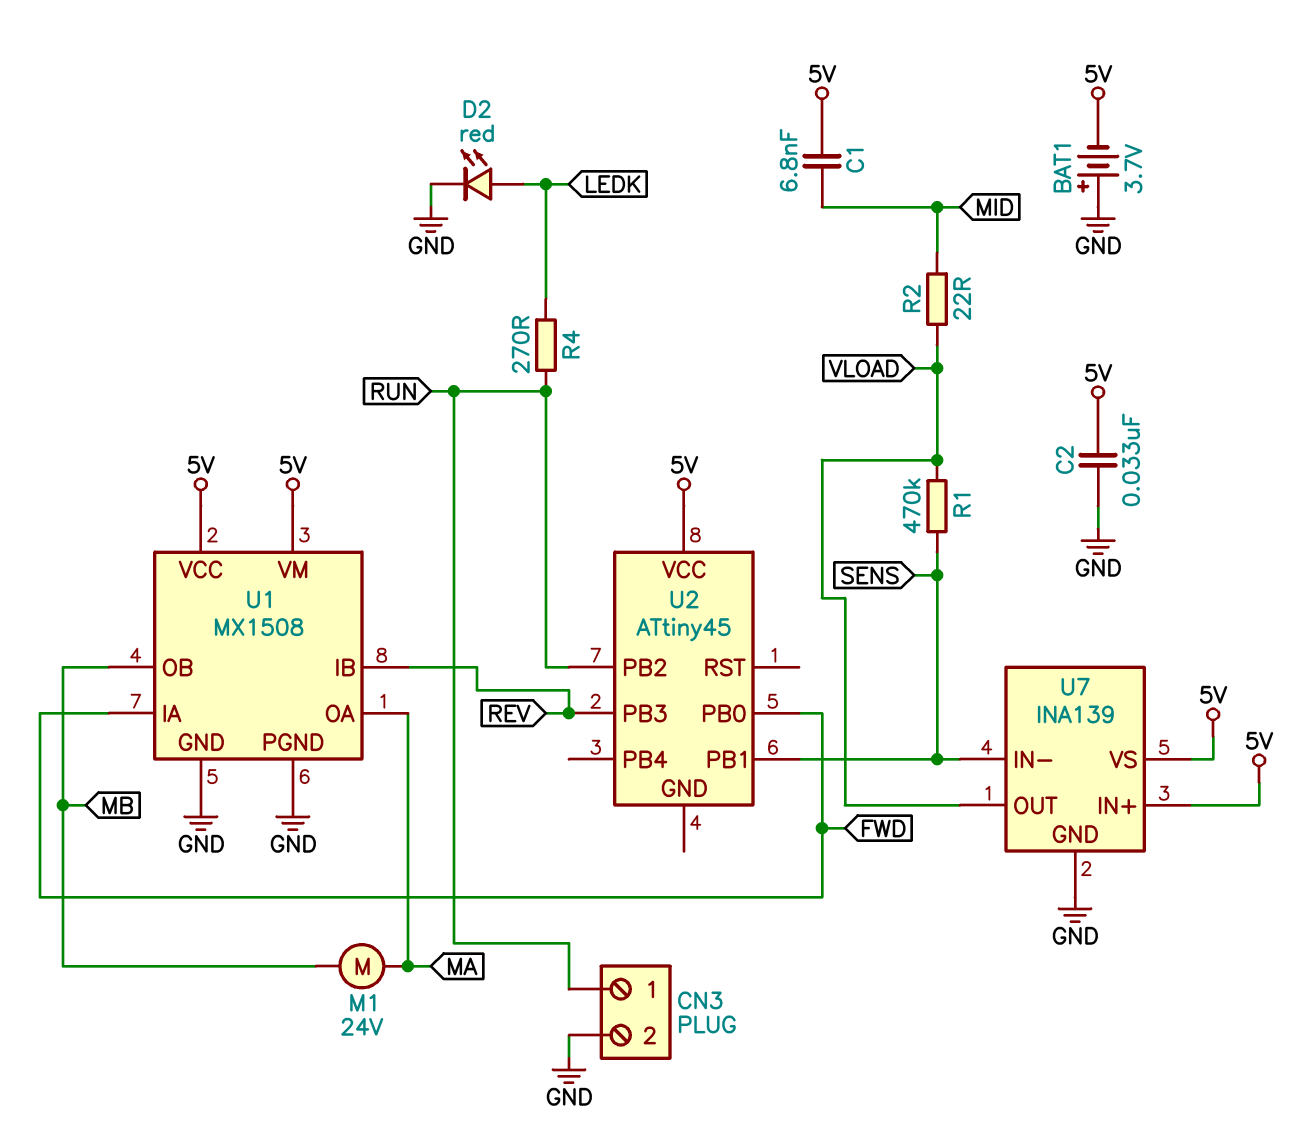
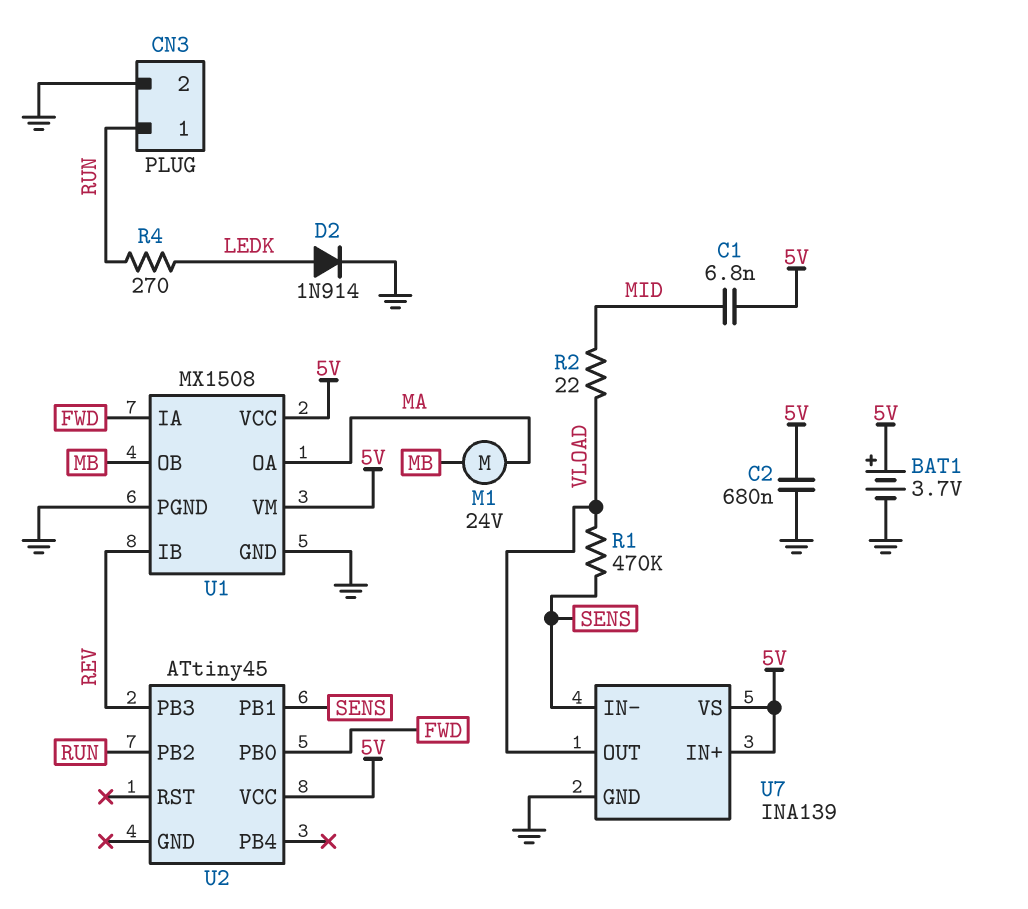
BAT1: 3.7V (plus GND, minus 5V) -> 3.7V (plus 5V, minus GND)
C2: 33nF (5V, GND) -> 680nF (5V, GND)
D2: LED red (A LEDK, K GND) -> diode 1N914 (A LEDK, K GND)

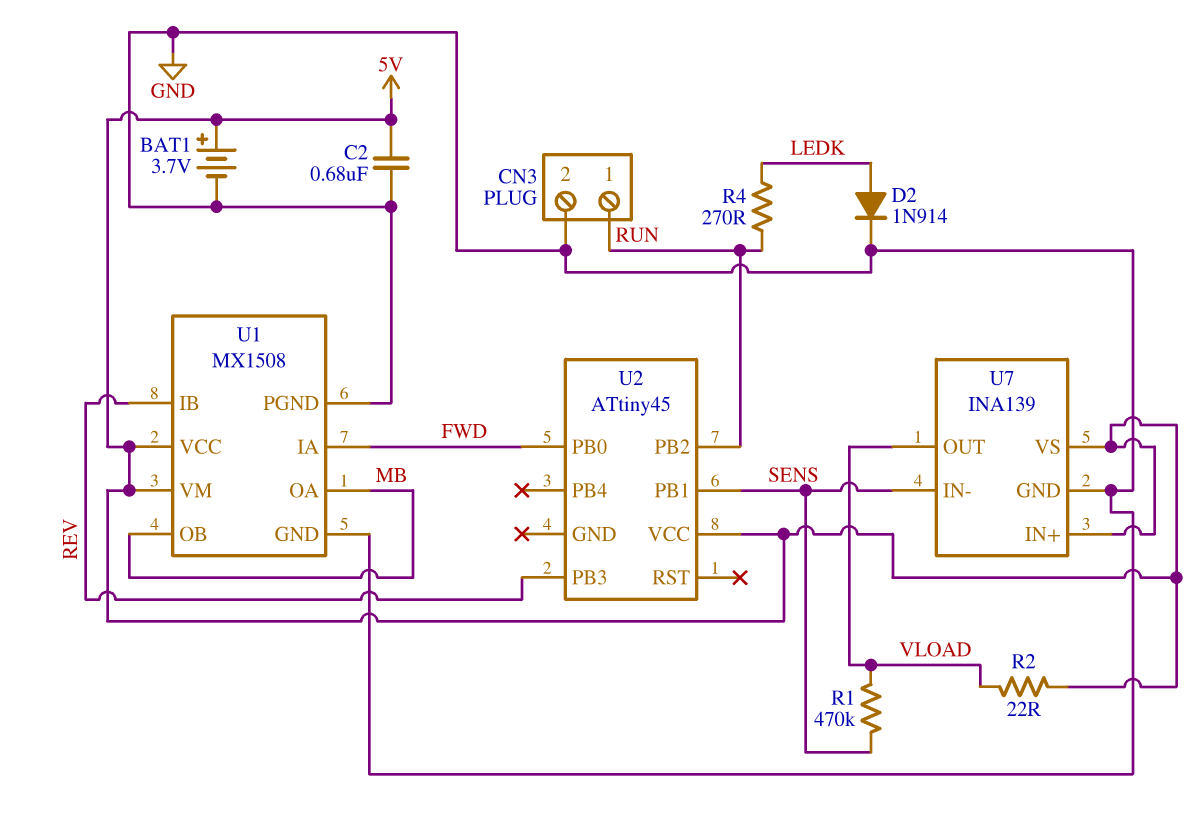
C1: 6.8nF (5V, MID) -> none
M1: motor 24V (MA, MB) -> none
R2: 22 (MID, VLOAD) -> 22 (5V, VLOAD)
U1 pin OA: MA -> MB

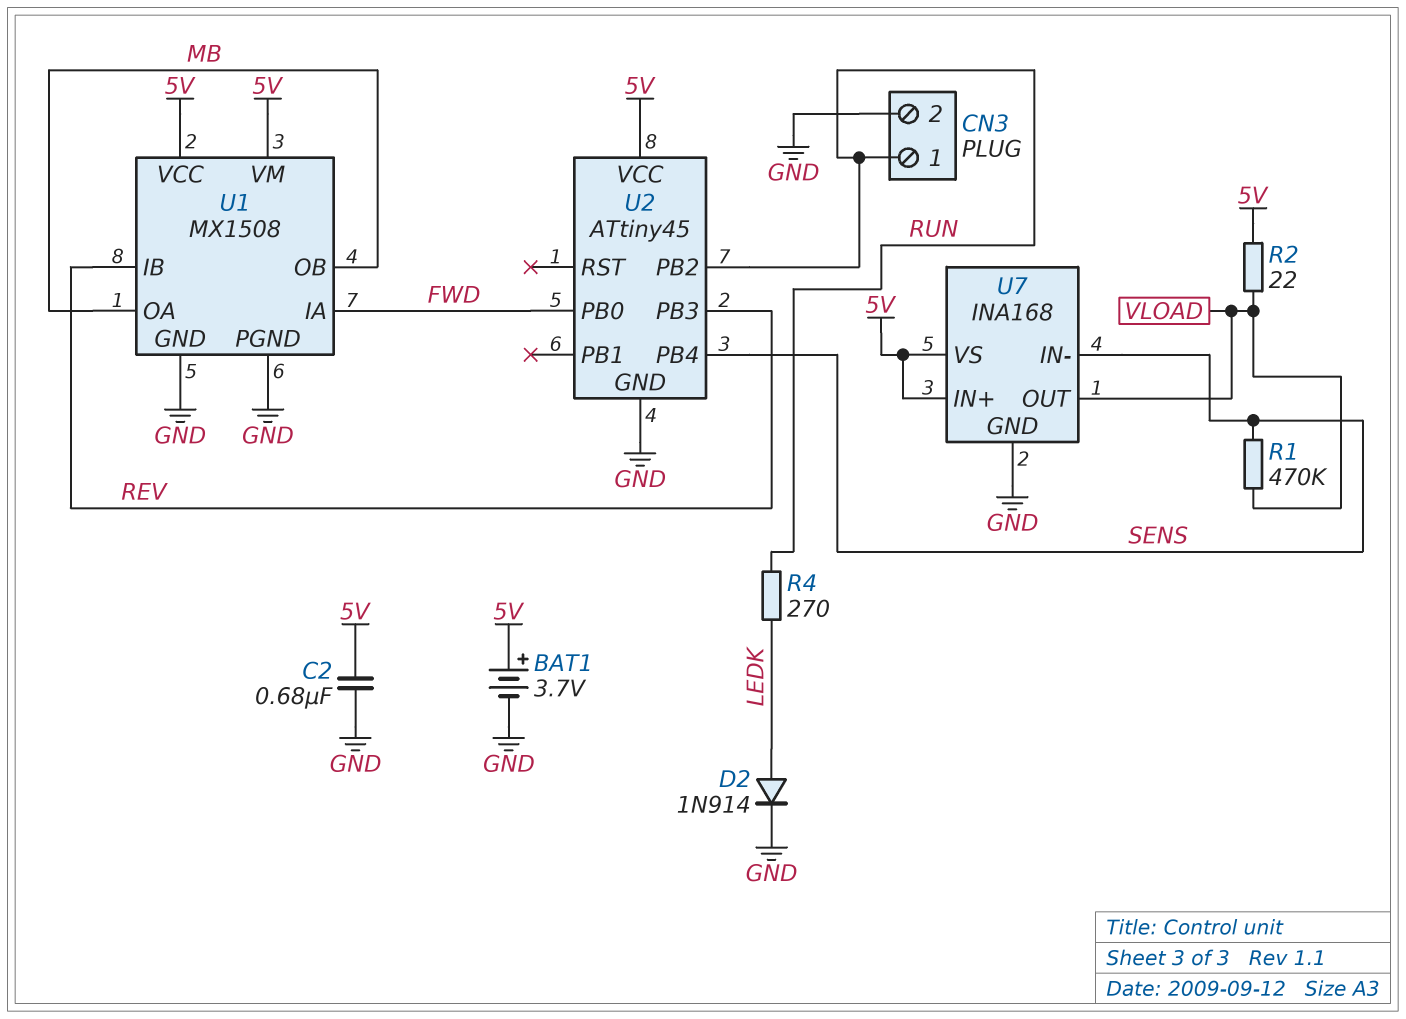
U2 pin GND: none -> GND
U2 pin PB1: SENS -> none
U2 pin PB4: none -> SENS
U7: INA139 -> INA168

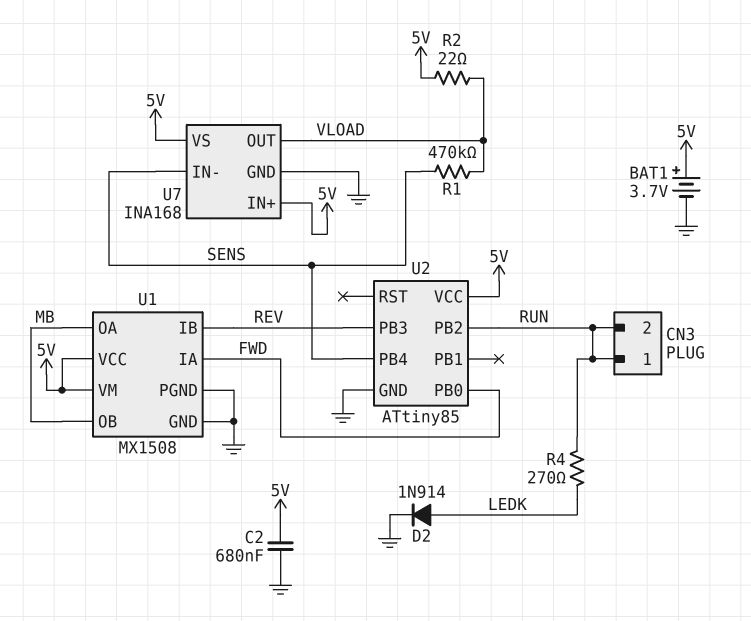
CN3 pin 2: GND -> RUN
U2: ATtiny45 -> ATtiny85

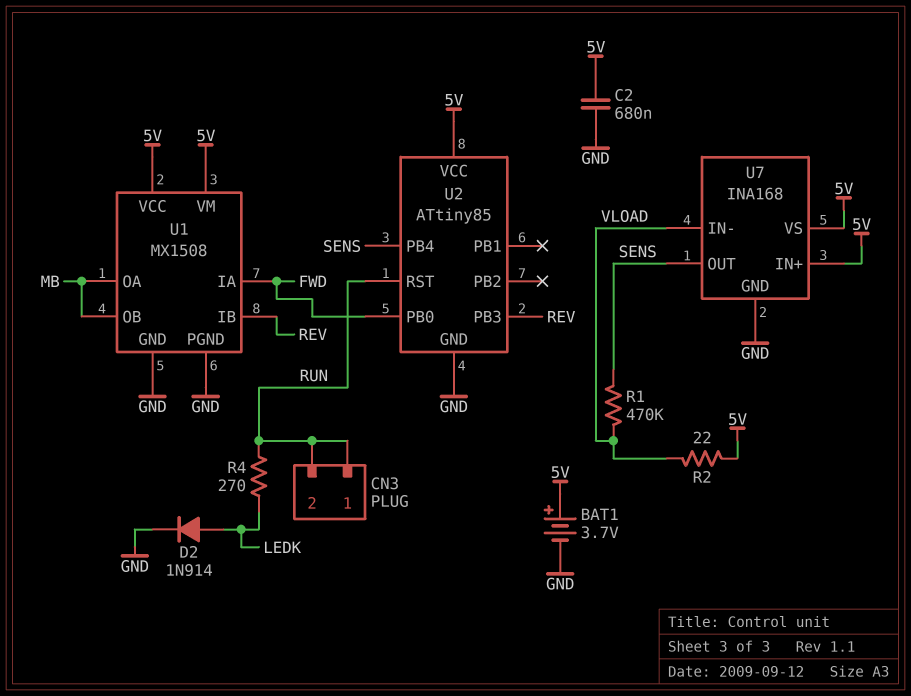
U2 pin PB2: RUN -> none
U2 pin RST: none -> RUN
U7 pin IN-: SENS -> VLOAD
U7 pin OUT: VLOAD -> SENS

